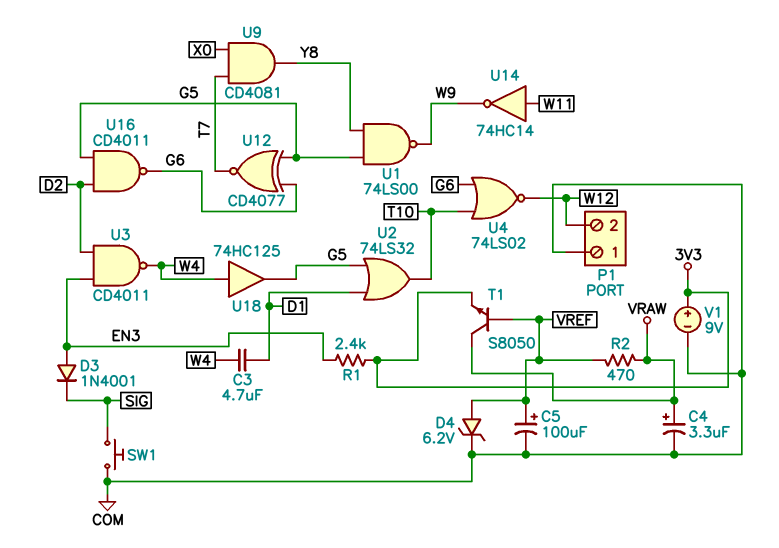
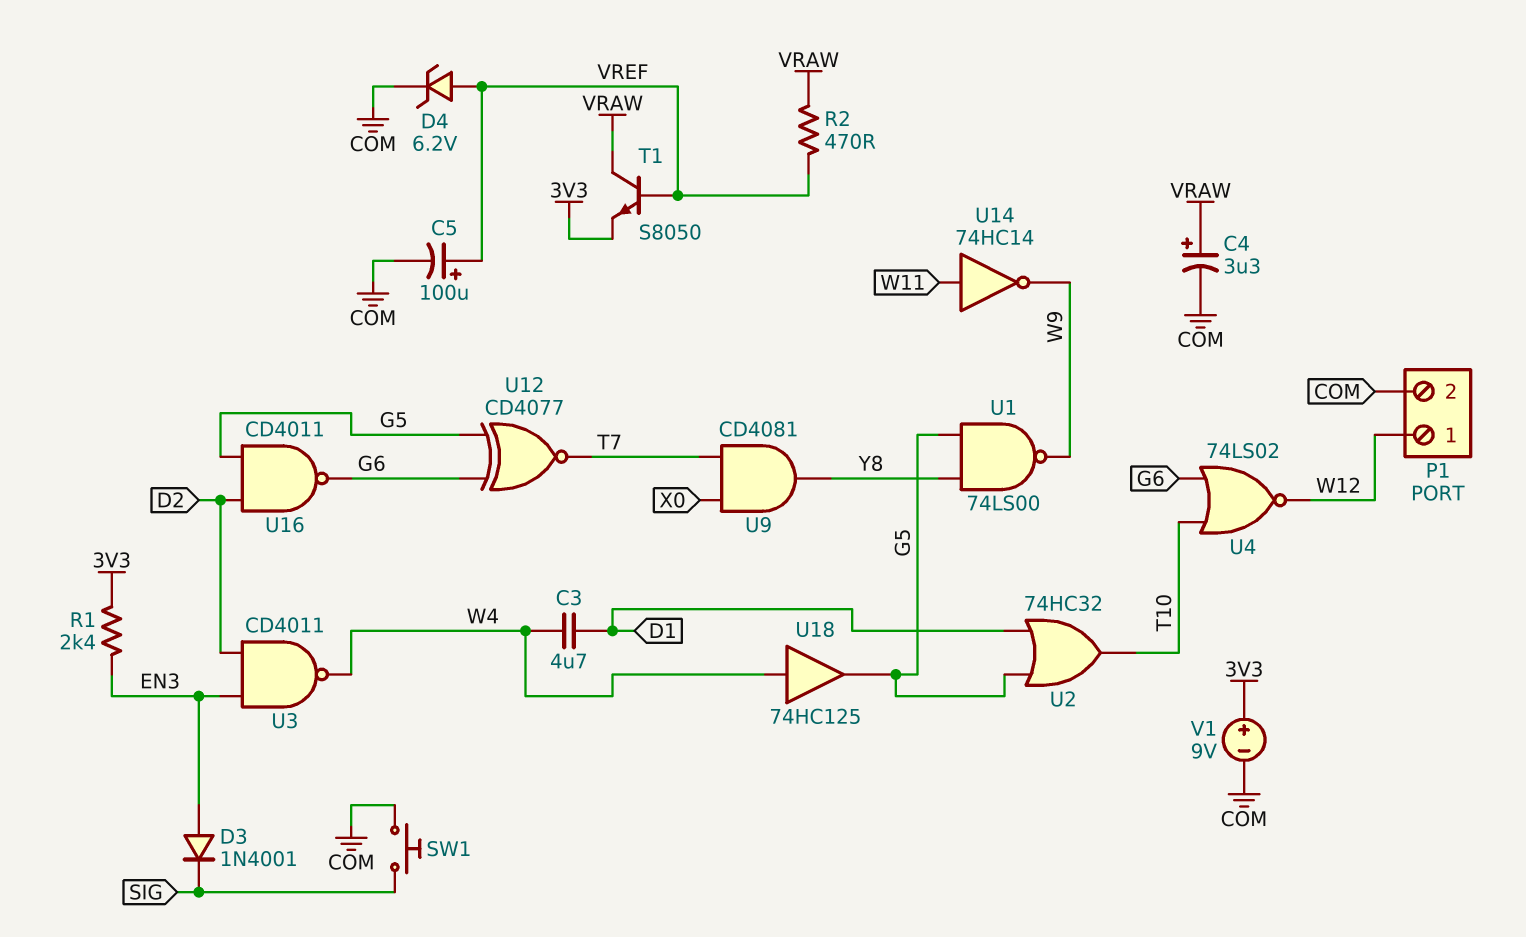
P1 pin 1: COM -> W12
P1 pin 2: W12 -> COM
U2: OR 74LS32 (in D1, in G5, out T10) -> OR 74HC32 (in D1, in G5, out T10)

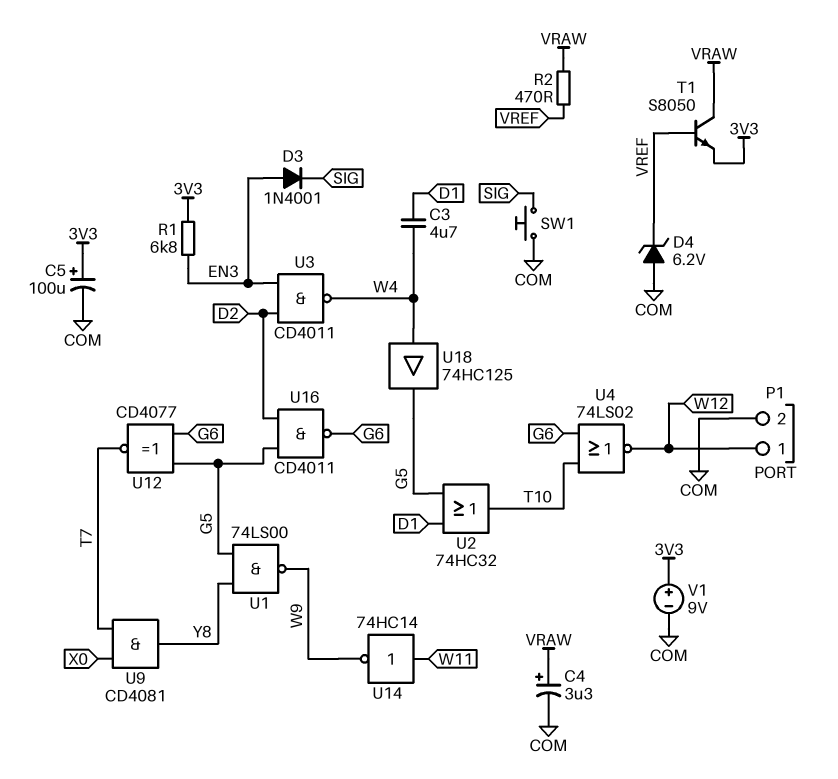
C5: 100uF (plus VREF, minus COM) -> 100uF (plus 3V3, minus COM)
D4: zener 6.2V (A VREF, K COM) -> zener 6.2V (A COM, K VREF)
R1: 2.4k (3V3, EN3) -> 6.8k (3V3, EN3)

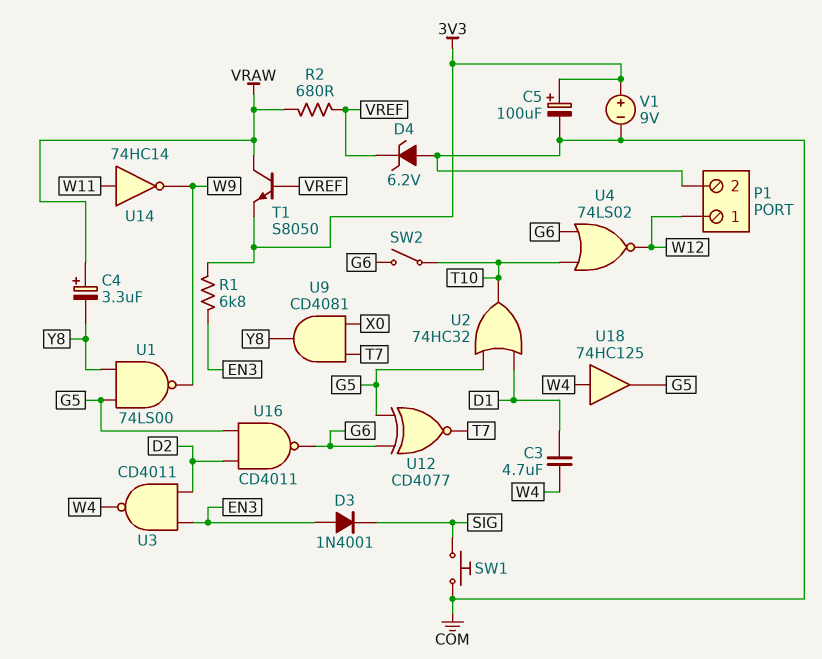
C4: 3.3uF (plus VRAW, minus COM) -> 3.3uF (plus VRAW, minus Y8)
R2: 470 (VRAW, VREF) -> 680 (VRAW, VREF)
SW2: none -> switch (G6, T10)

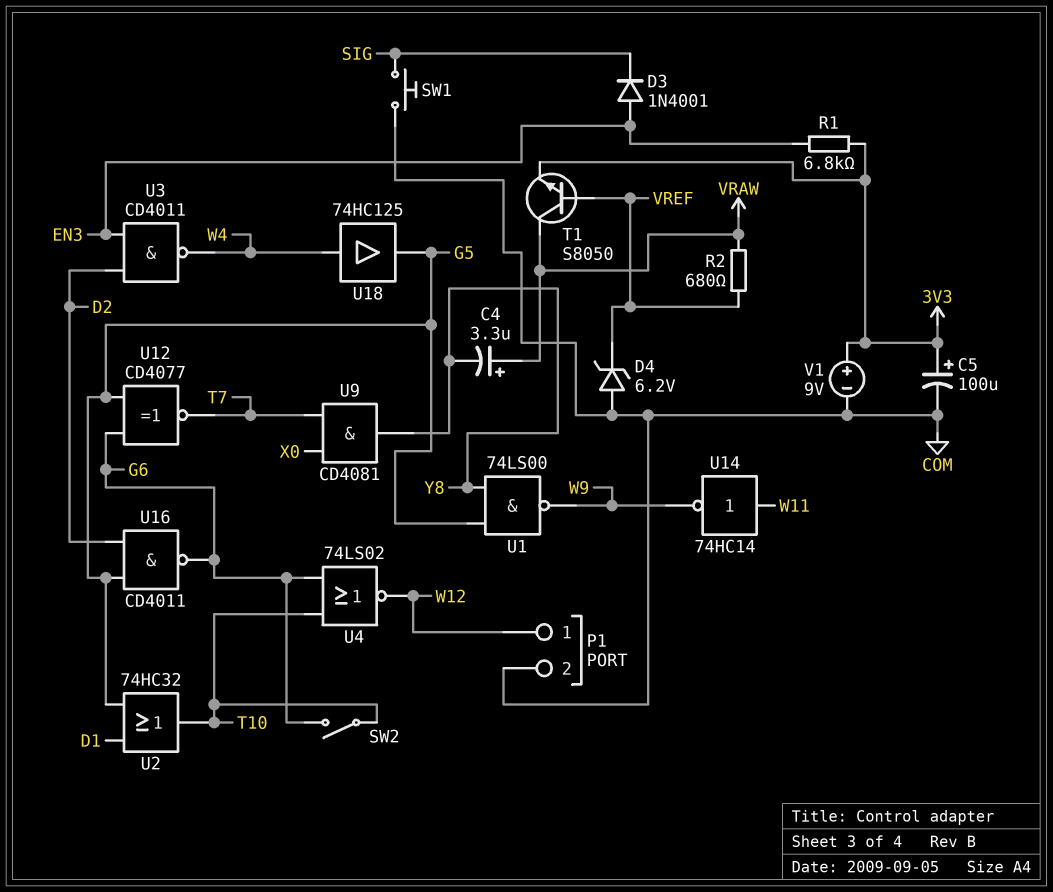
C3: 4.7uF (D1, W4) -> none

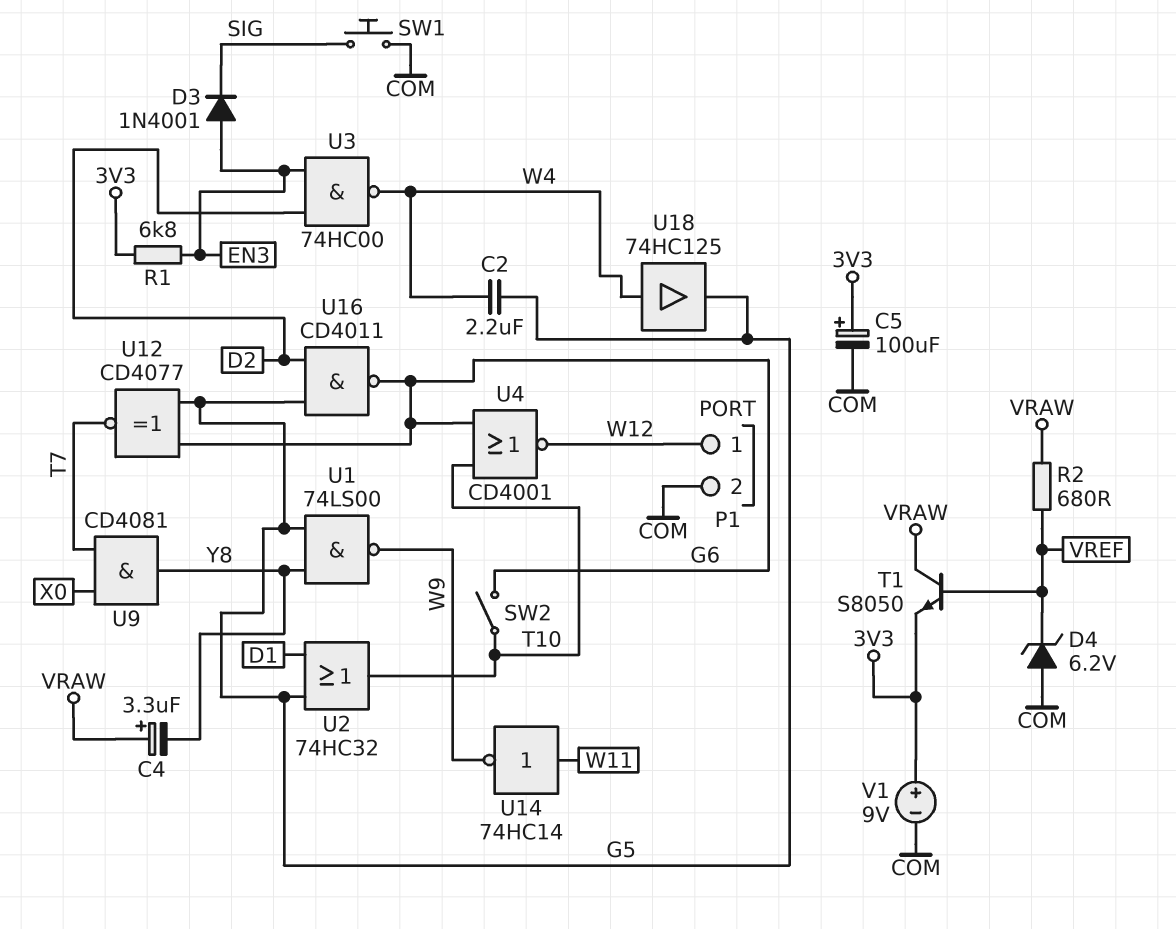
C2: none -> 2.2uF (G5, W4)
U3: NAND CD4011 (in D2, in EN3, out W4) -> NAND 74HC00 (in D2, in EN3, out W4)
U4: NOR 74LS02 (in G6, in T10, out W12) -> NOR CD4001 (in G6, in T10, out W12)

